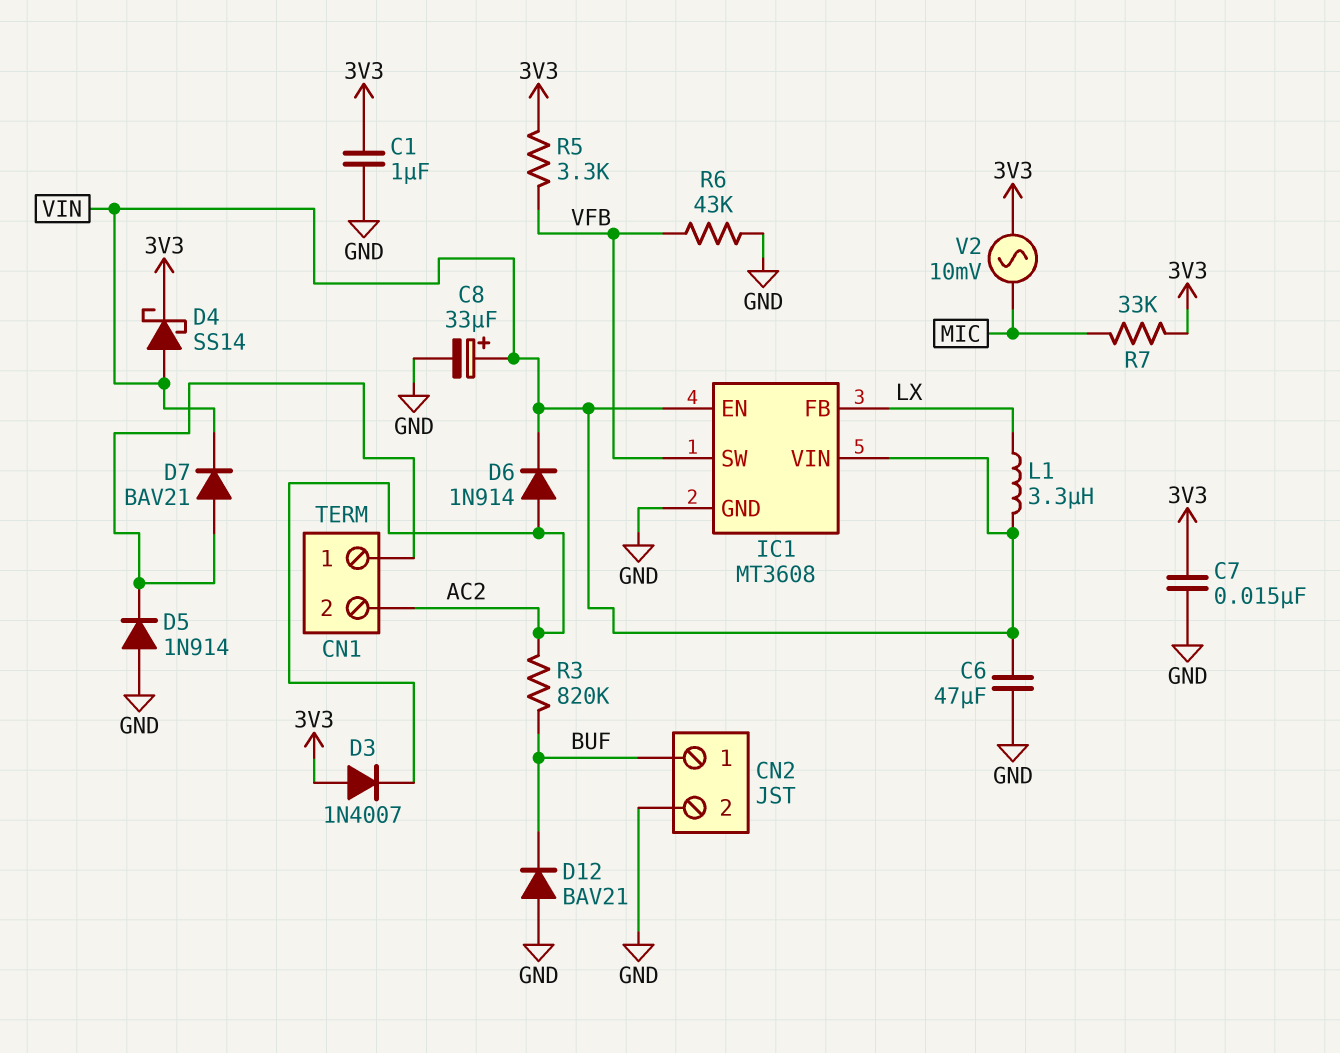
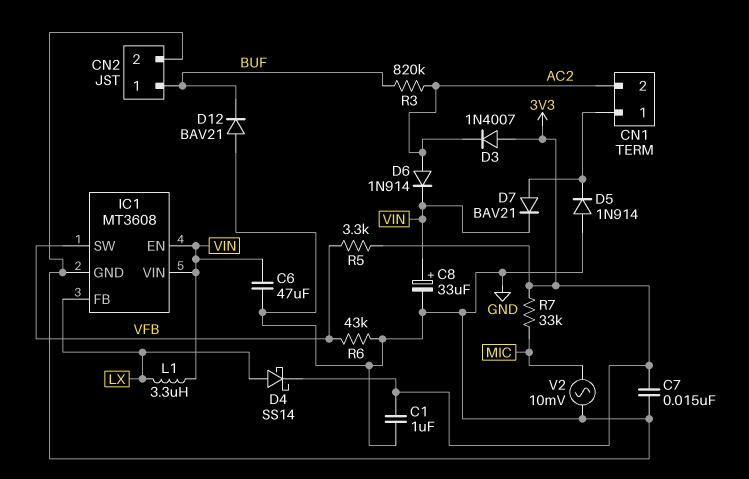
D4: schottky SS14 (A VIN, K 3V3) -> schottky SS14 (A LX, K 3V3)
V2: AC 10mV (3V3, MIC) -> AC 10mV (GND, MIC)

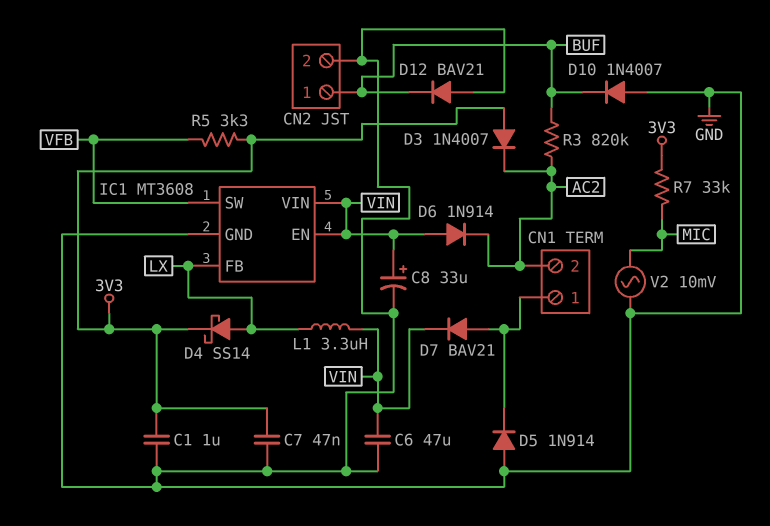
C7: 15nF (3V3, GND) -> 47nF (3V3, GND)
D6: diode 1N914 (A AC2, K VIN) -> diode 1N914 (A VIN, K AC2)
D10: none -> diode 1N4007 (A GND, K BUF)
R6: 43k (GND, VFB) -> none

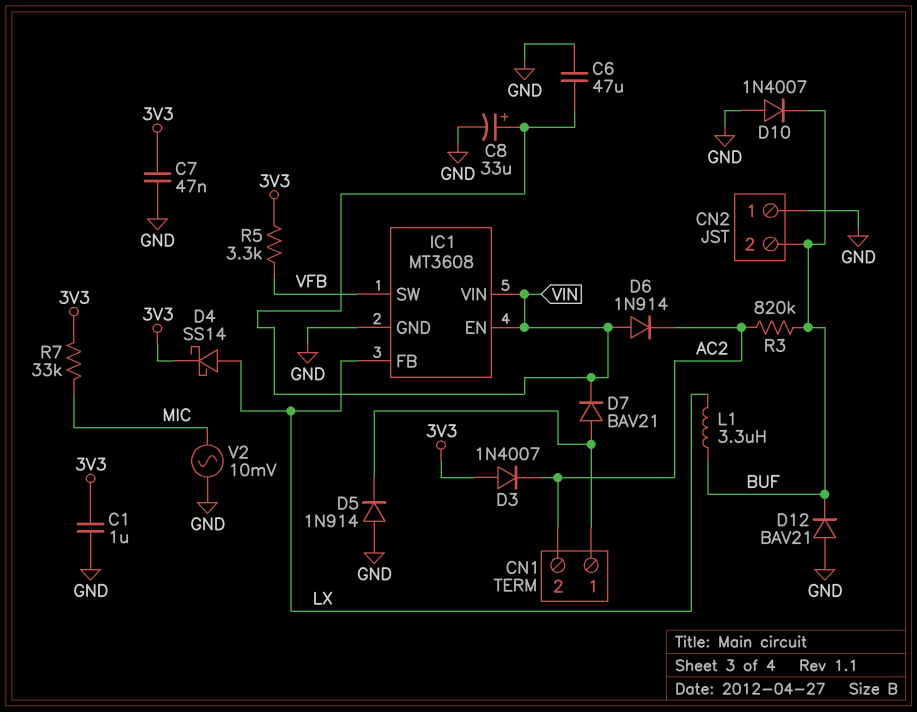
CN2 pin 1: BUF -> GND
CN2 pin 2: GND -> BUF
L1: 3.3uH (LX, VIN) -> 3.3uH (BUF, LX)

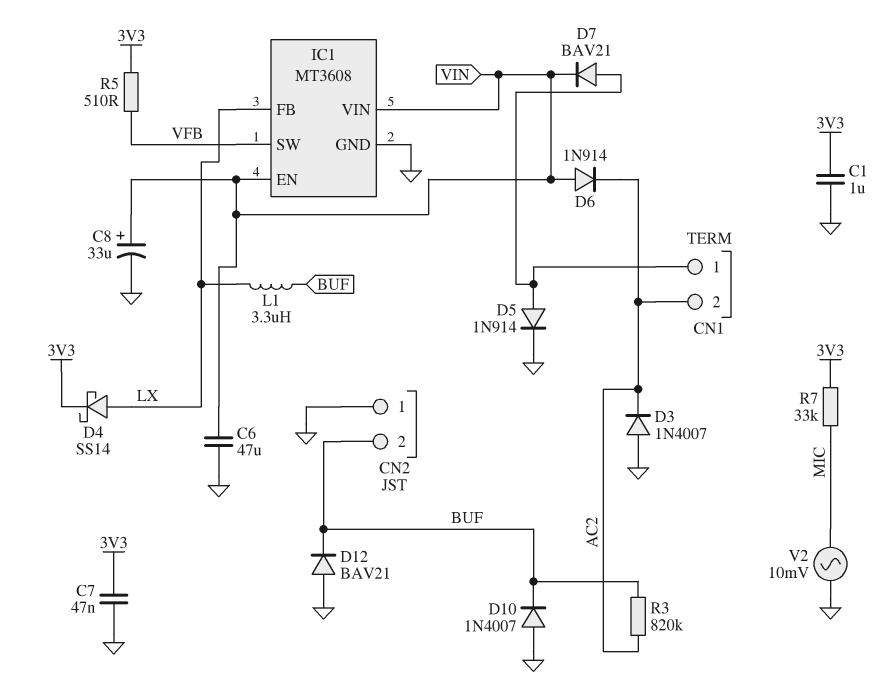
D3: diode 1N4007 (A 3V3, K AC2) -> diode 1N4007 (A GND, K AC2)
D5: diode 1N914 (A GND, K CN1/1) -> diode 1N914 (A CN1/1, K GND)
R5: 3.3k (3V3, VFB) -> 510 (3V3, VFB)

